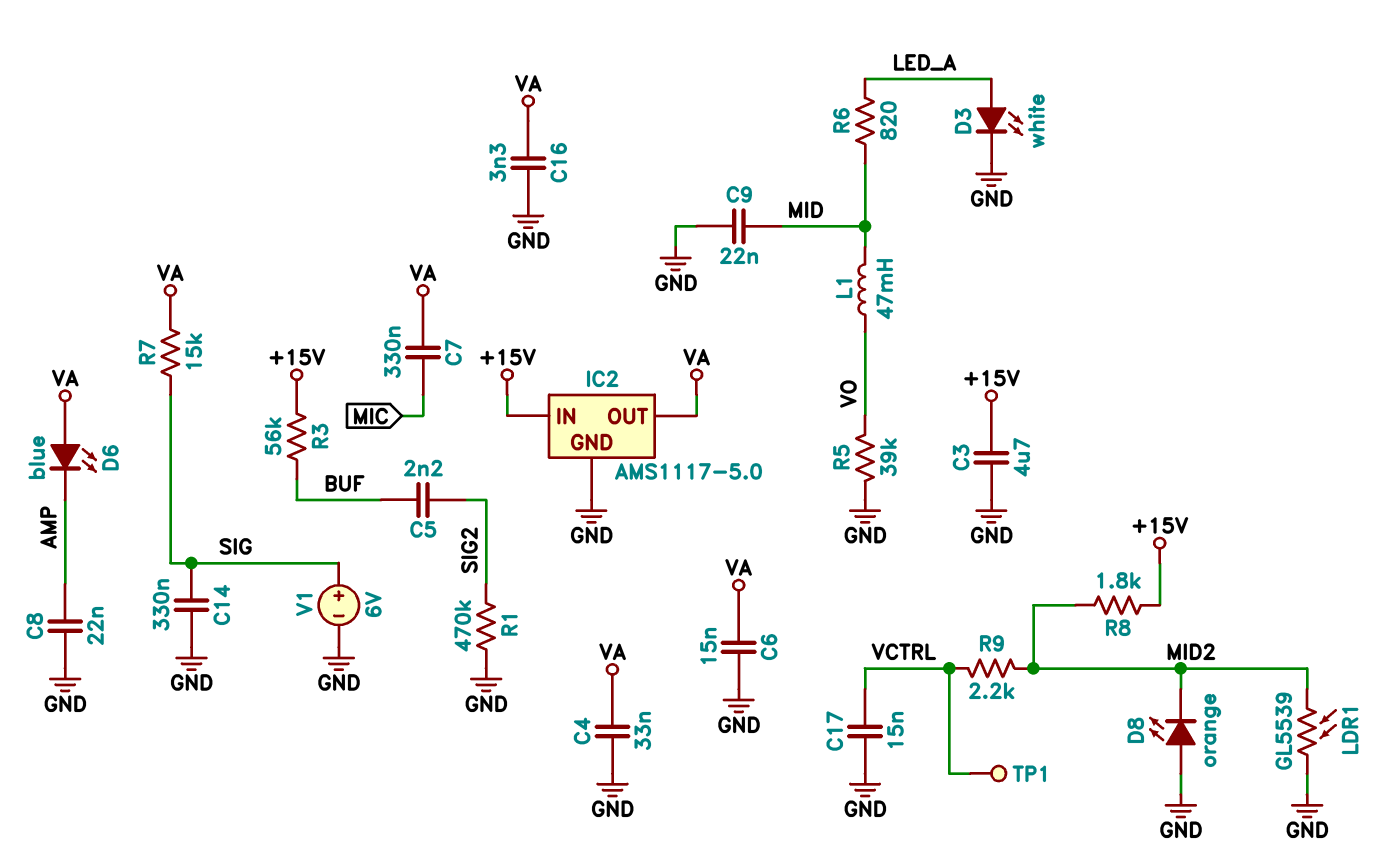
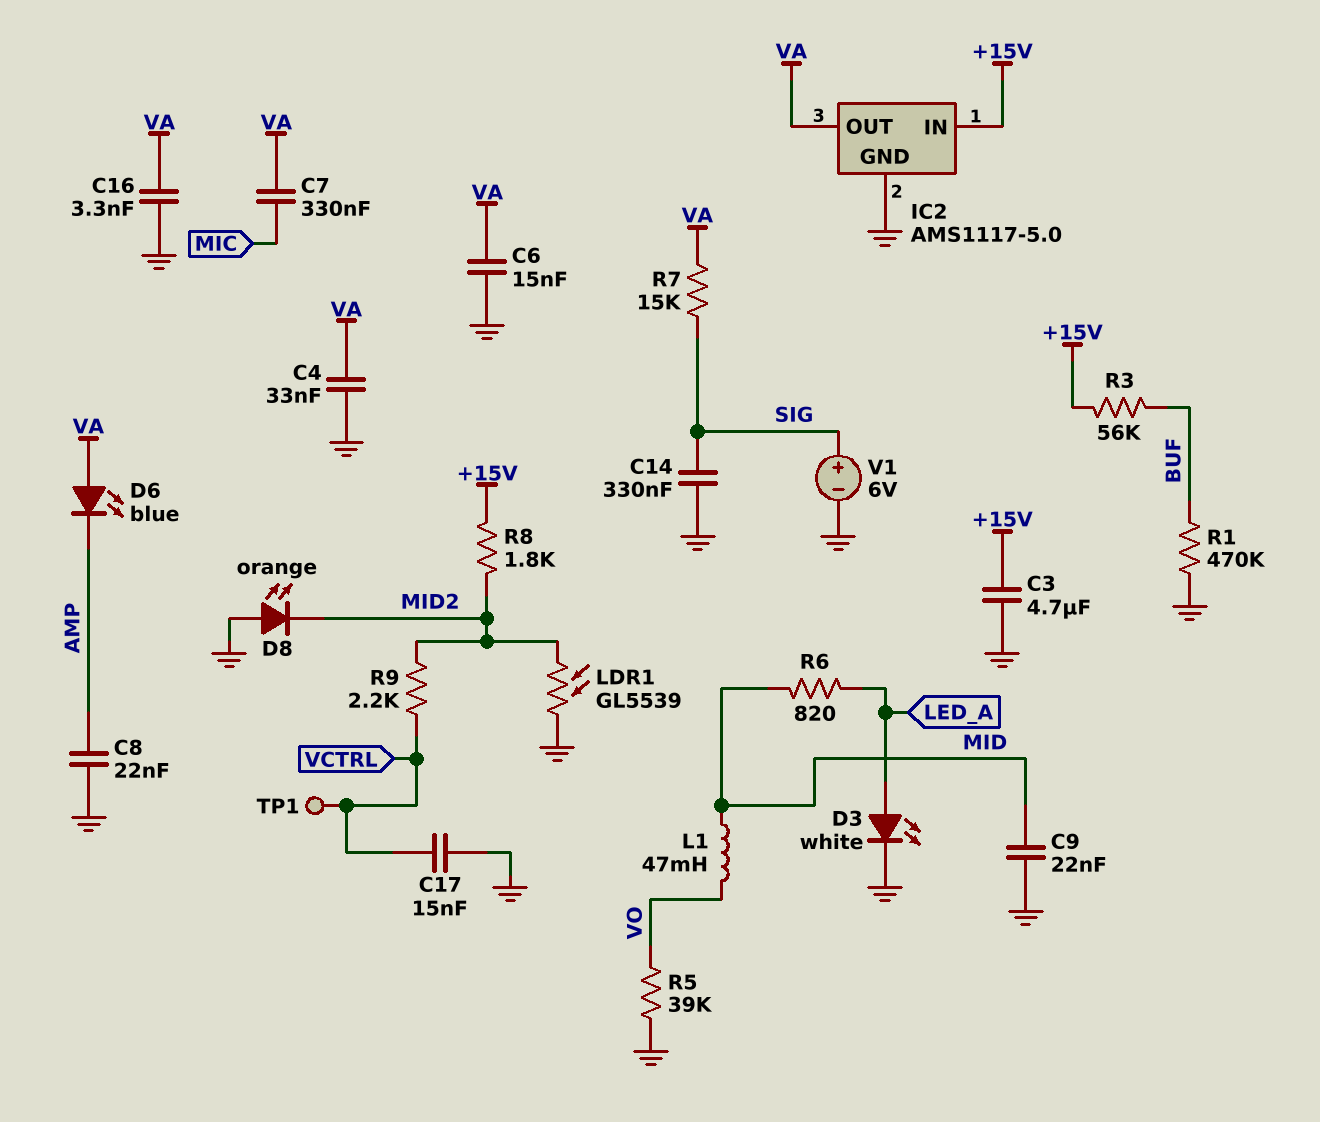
C5: 2.2nF (BUF, SIG2) -> none
R1: 470k (GND, SIG2) -> 470k (BUF, GND)

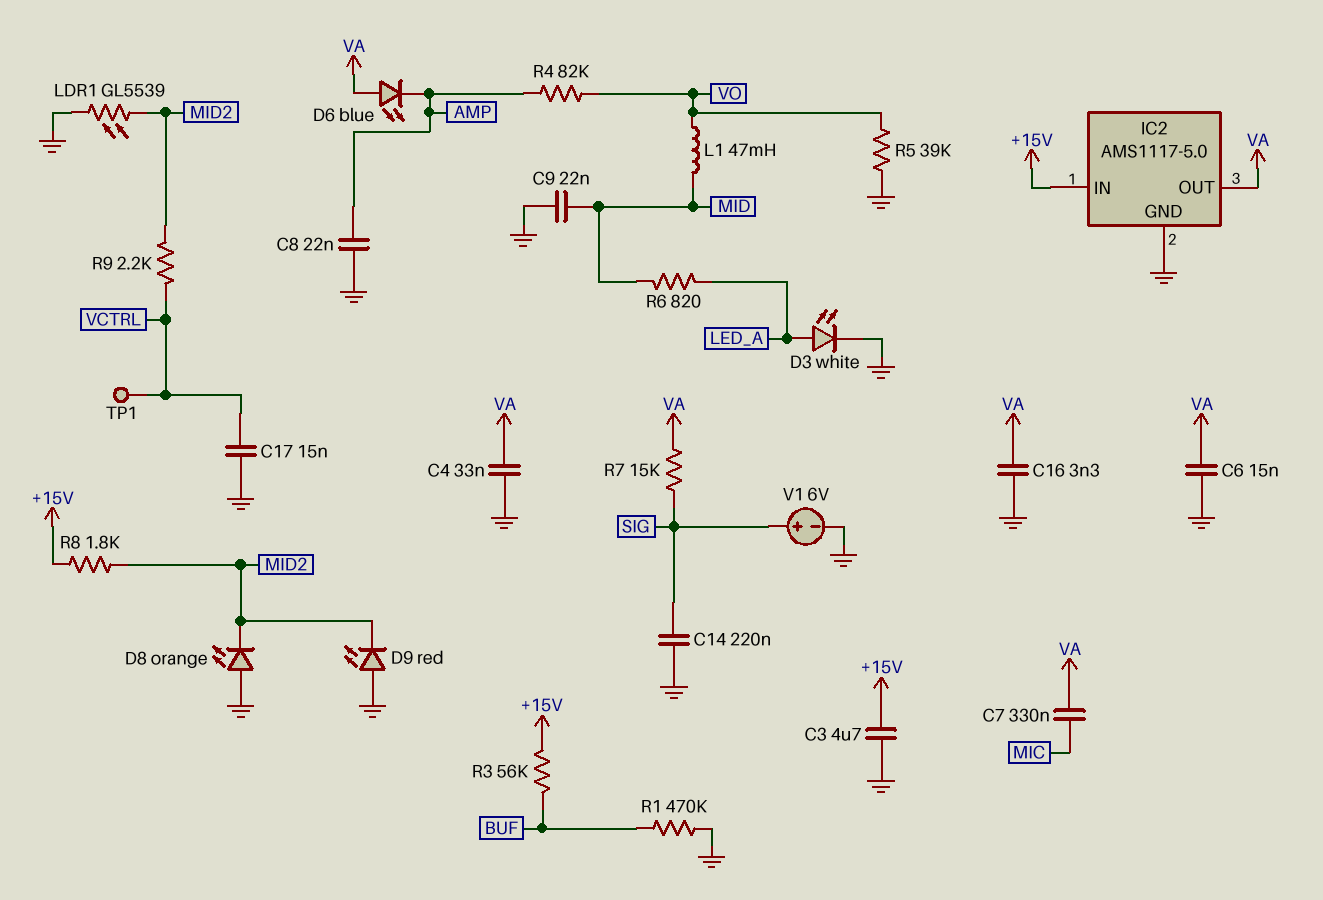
C14: 330nF (GND, SIG) -> 220nF (GND, SIG)
D9: none -> LED red (A GND, K MID2)
R4: none -> 82k (AMP, VO)

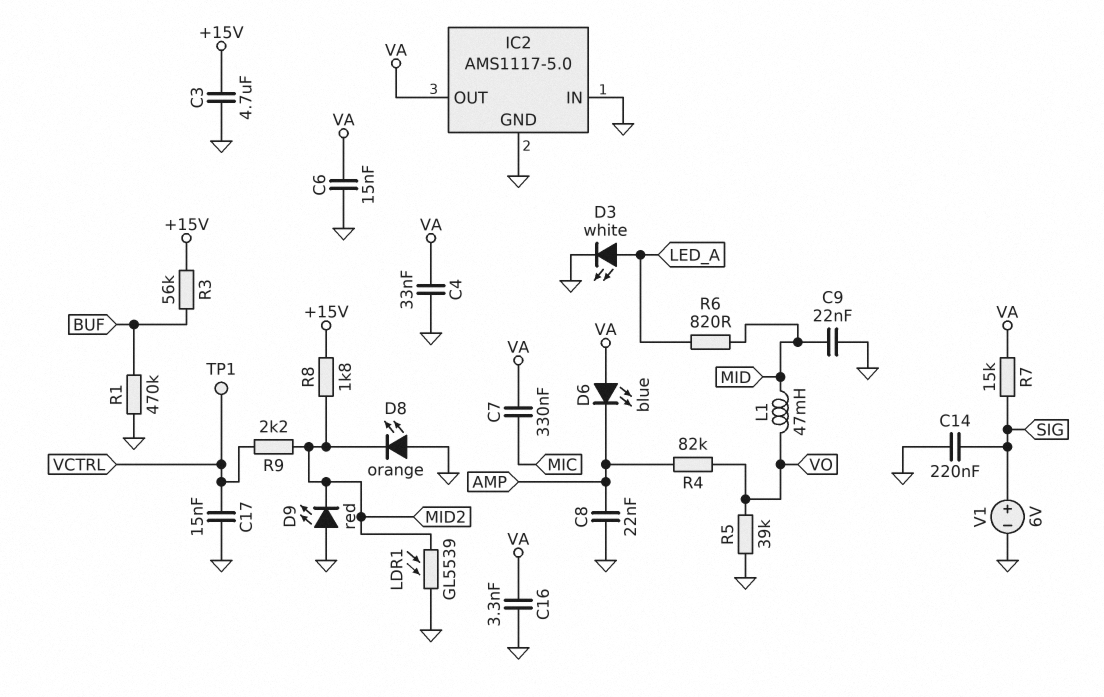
IC2 pin IN: +15V -> GND

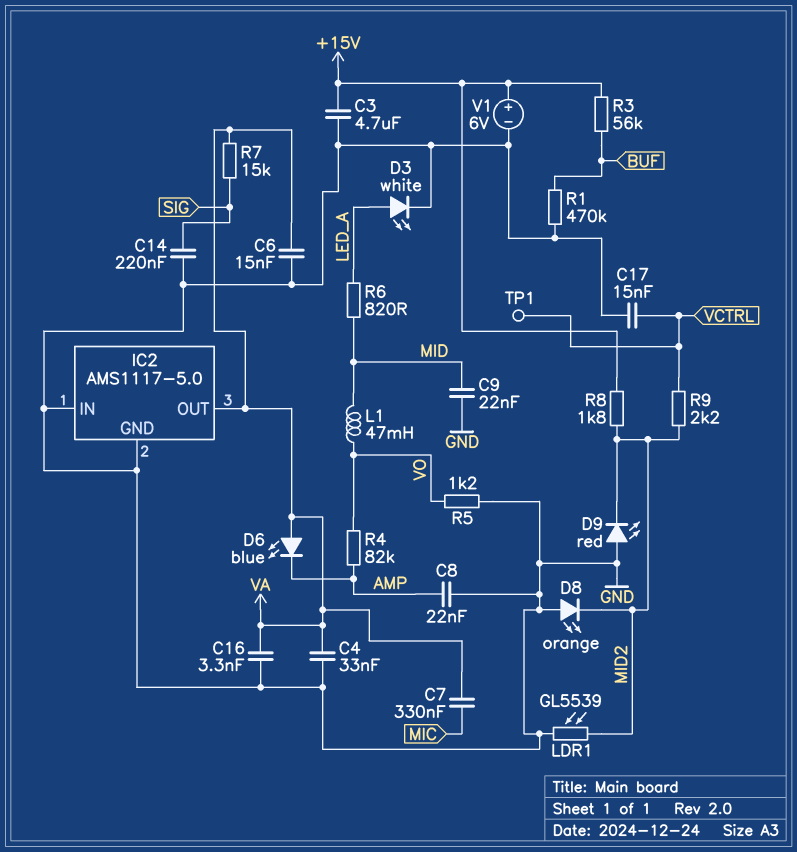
R5: 39k (GND, VO) -> 1.2k (GND, VO)
V1: 6V (plus SIG, minus GND) -> 6V (plus +15V, minus GND)

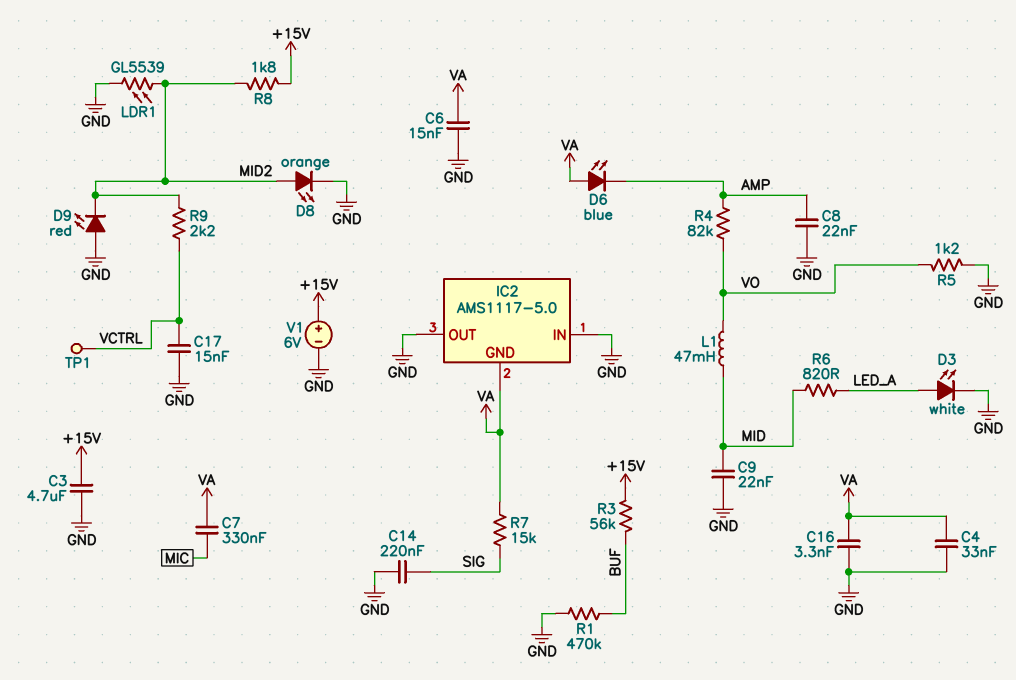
D8: LED orange (A GND, K MID2) -> LED orange (A MID2, K GND)
IC2 pin GND: GND -> VA
IC2 pin OUT: VA -> GND

